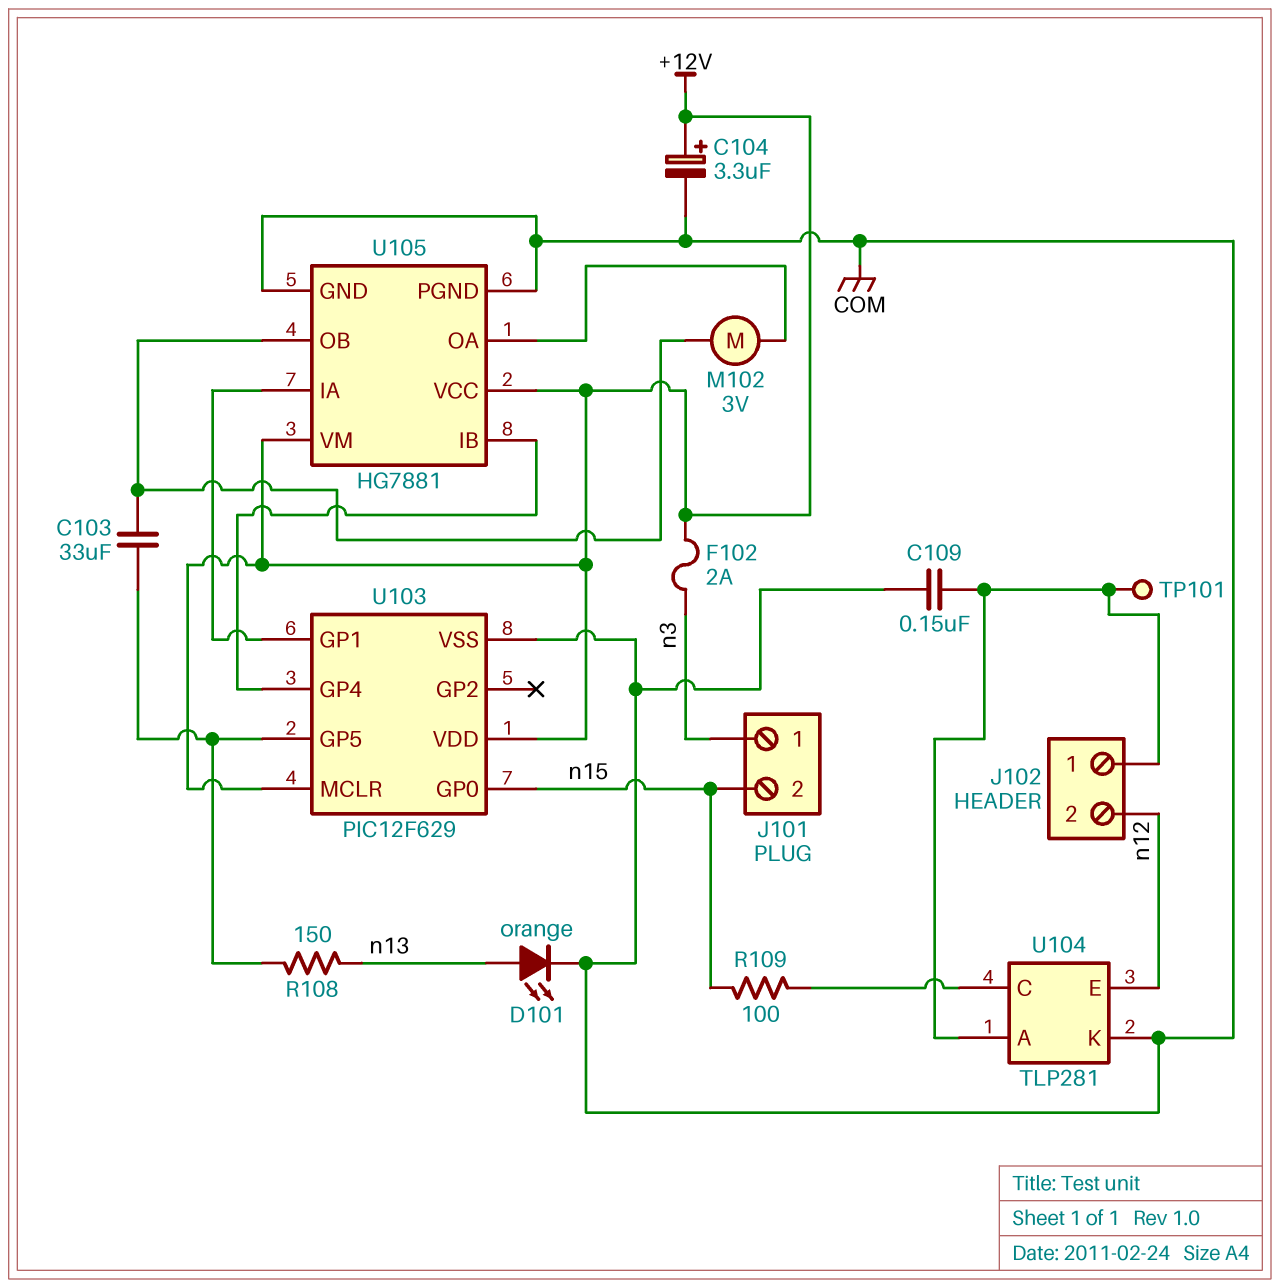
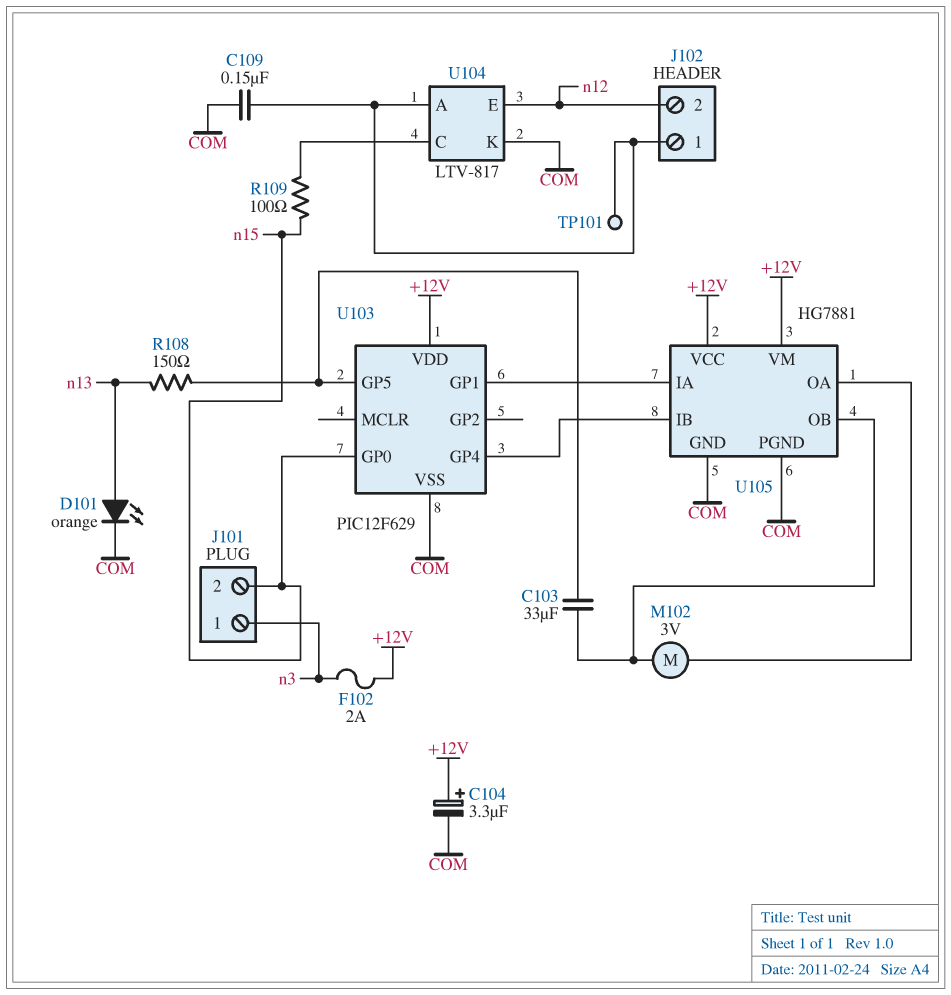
U103 pin MCLR: +12V -> none
U104: TLP281 -> LTV-817

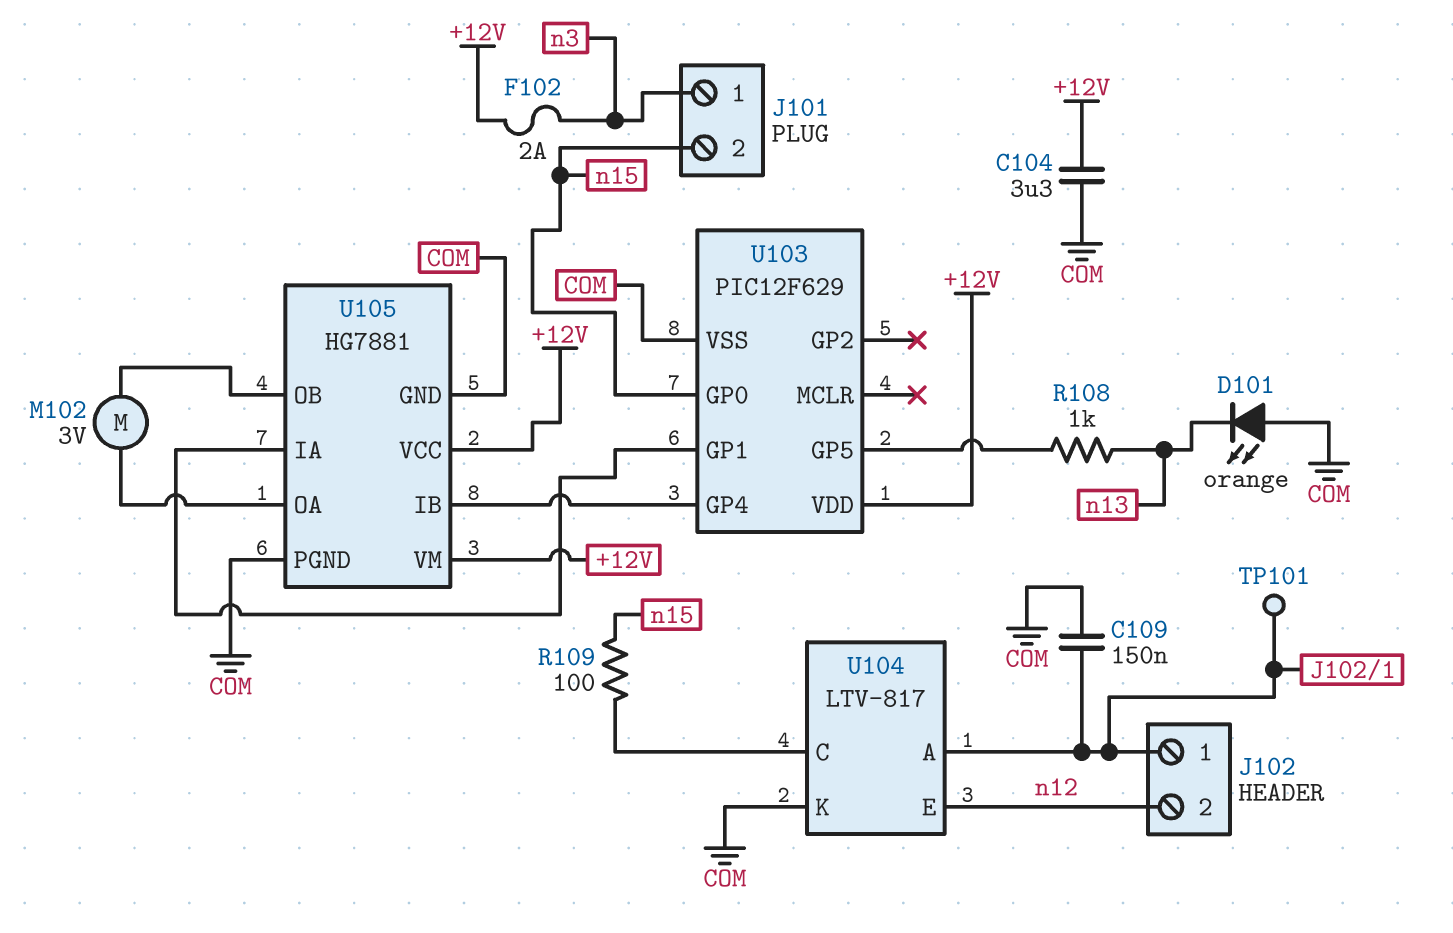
C103: 33uF (U103/GP5, U105/OB) -> none
C104: 3.3uF (plus +12V, minus COM) -> 3.3uF (+12V, COM)
D101: LED orange (A n13, K COM) -> LED orange (A COM, K n13)
R108: 150 (U103/GP5, n13) -> 1k (U103/GP5, n13)

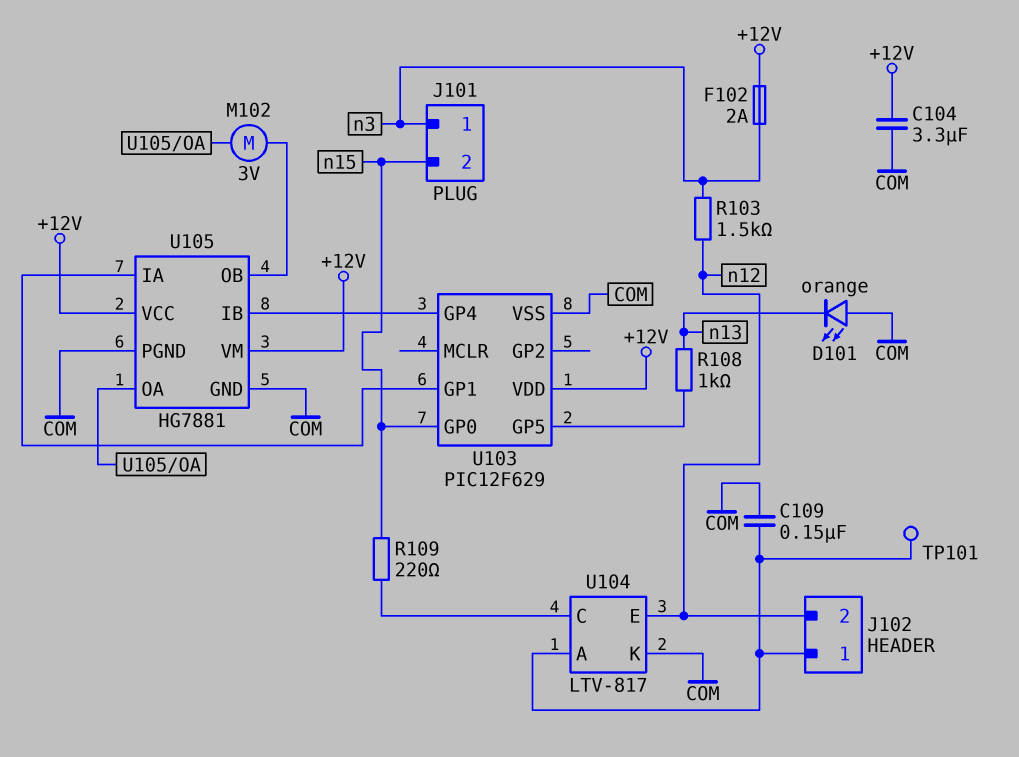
R103: none -> 1.5k (n3, n12)
R109: 100 (U104/C, n15) -> 220 (U104/C, n15)

